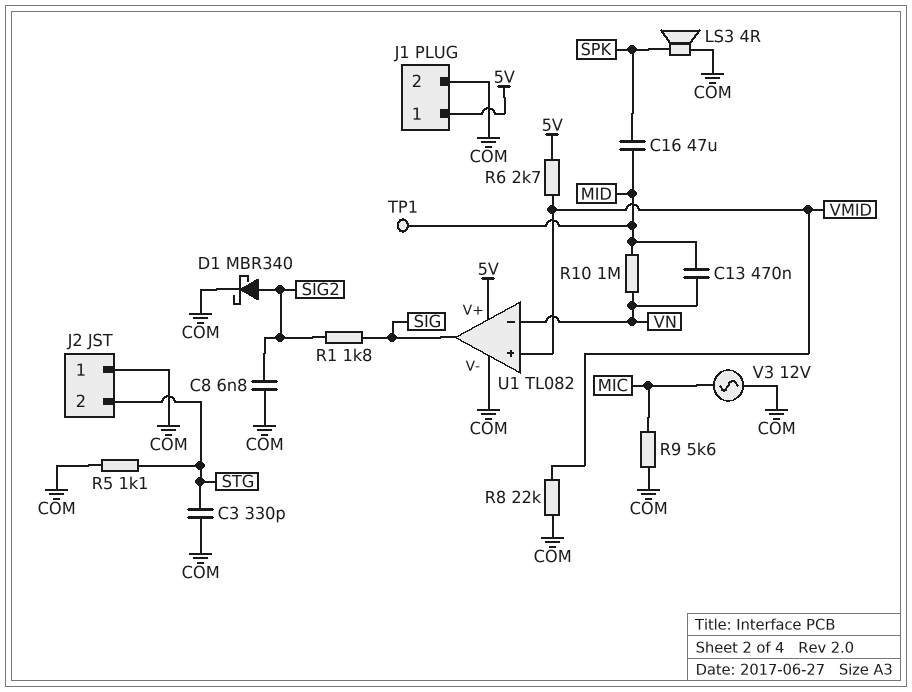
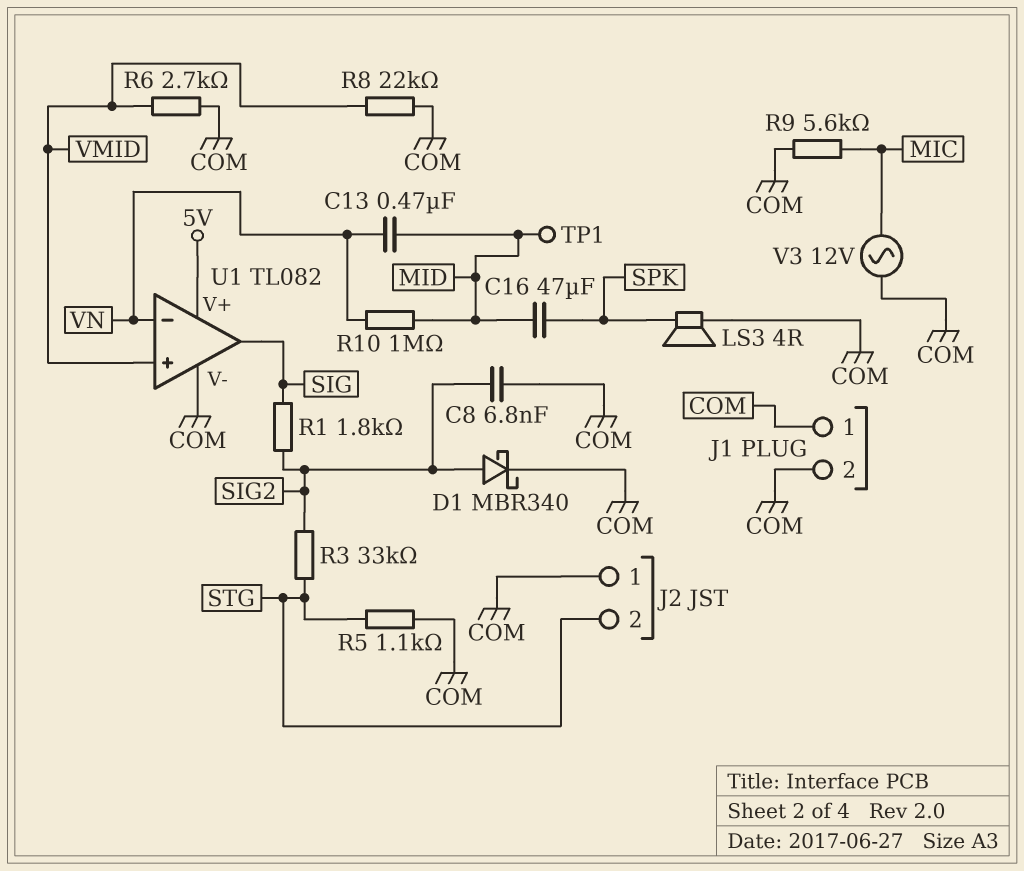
C3: 330pF (COM, STG) -> none
J1 pin 1: 5V -> COM
R3: none -> 33k (SIG2, STG)
R6: 2.7k (5V, VMID) -> 2.7k (COM, VMID)

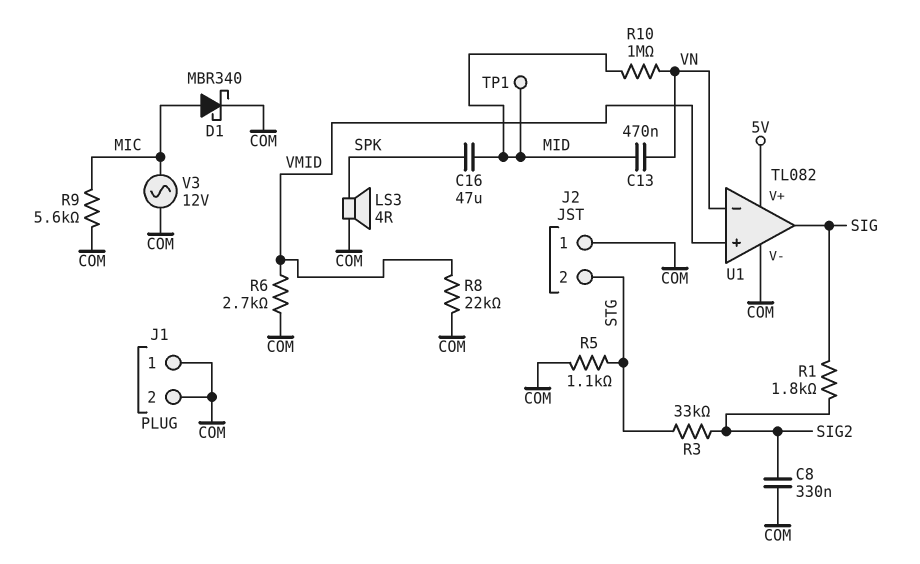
C8: 6.8nF (COM, SIG2) -> 330nF (COM, SIG2)
D1: schottky MBR340 (A SIG2, K COM) -> schottky MBR340 (A MIC, K COM)

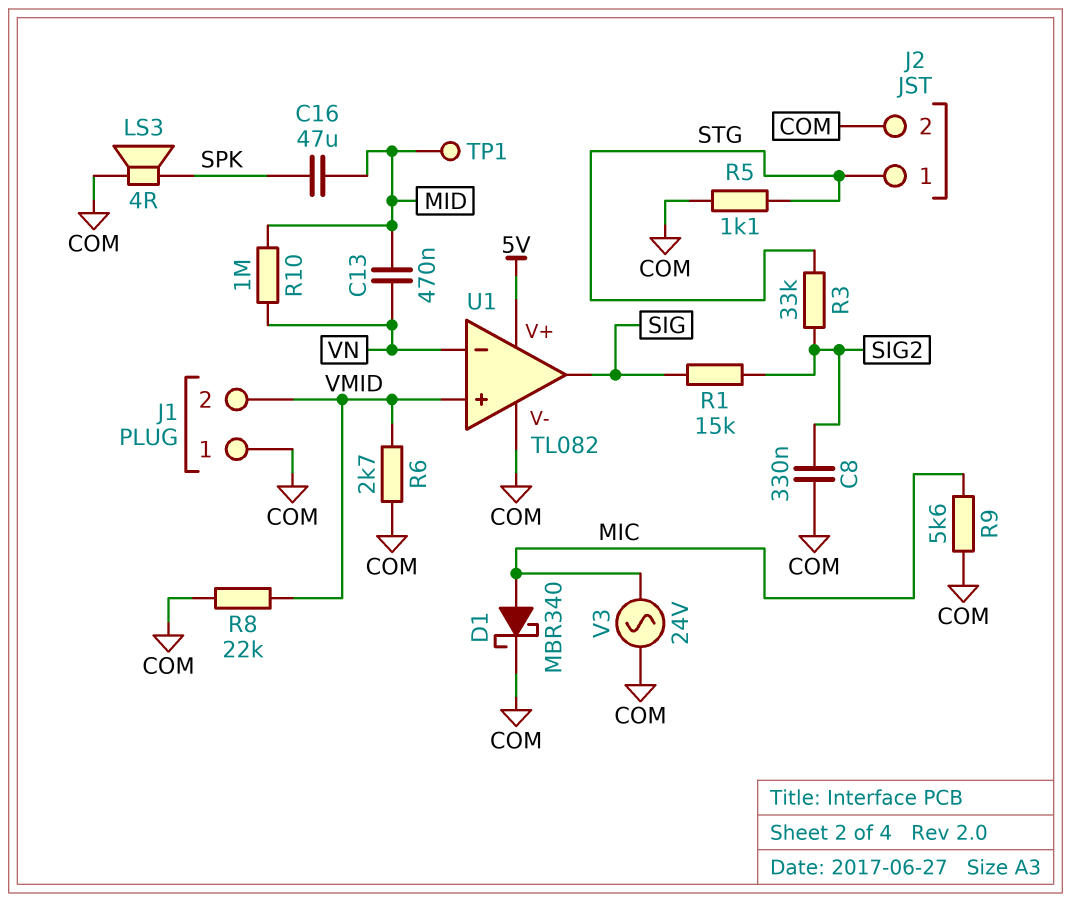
J1 pin 2: COM -> VMID
J2 pin 1: COM -> STG
J2 pin 2: STG -> COM
R1: 1.8k (SIG, SIG2) -> 15k (SIG, SIG2)
V3: AC 12V (COM, MIC) -> AC 24V (COM, MIC)

